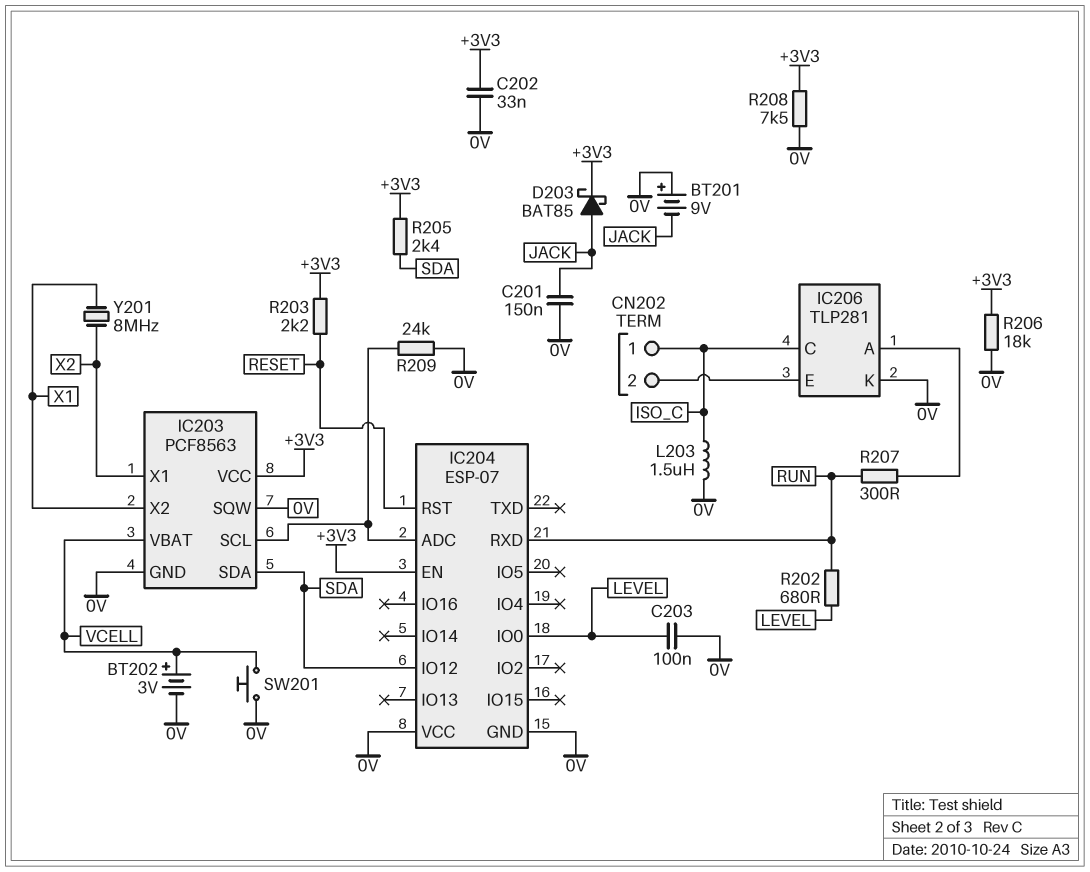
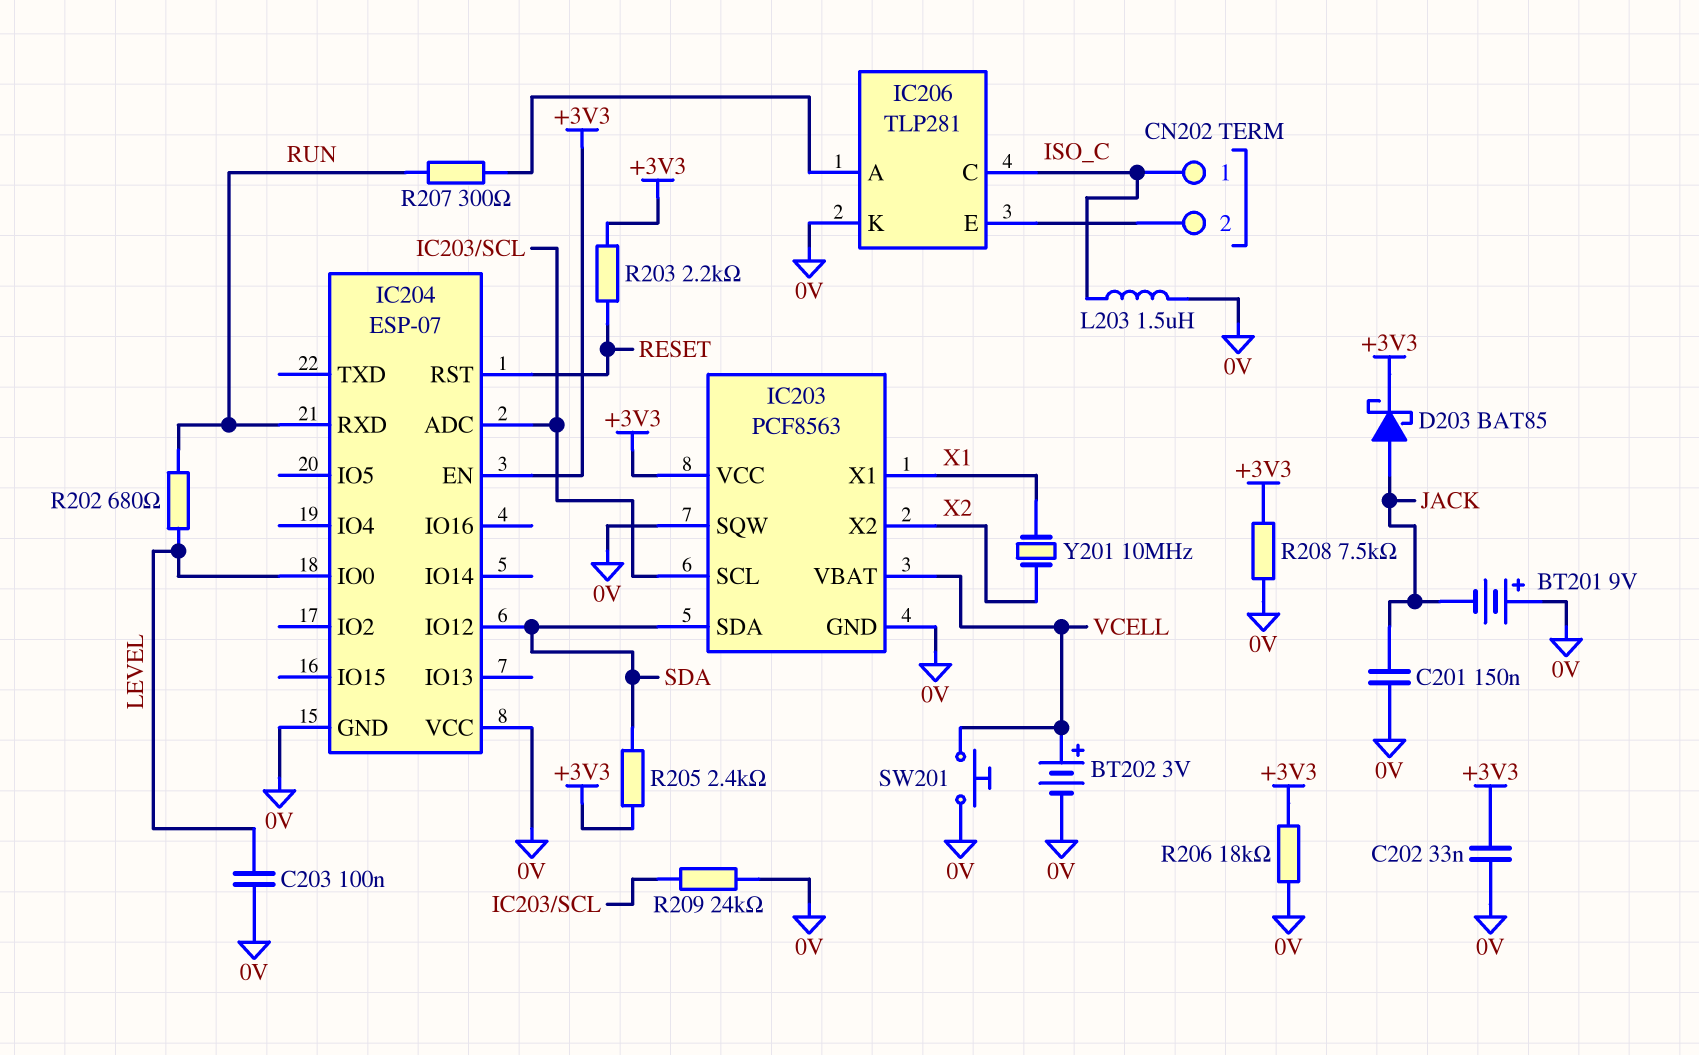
IC203 pin X1: X2 -> X1
IC203 pin X2: X1 -> X2
Y201: 8MHz (X1, X2) -> 10MHz (X1, X2)

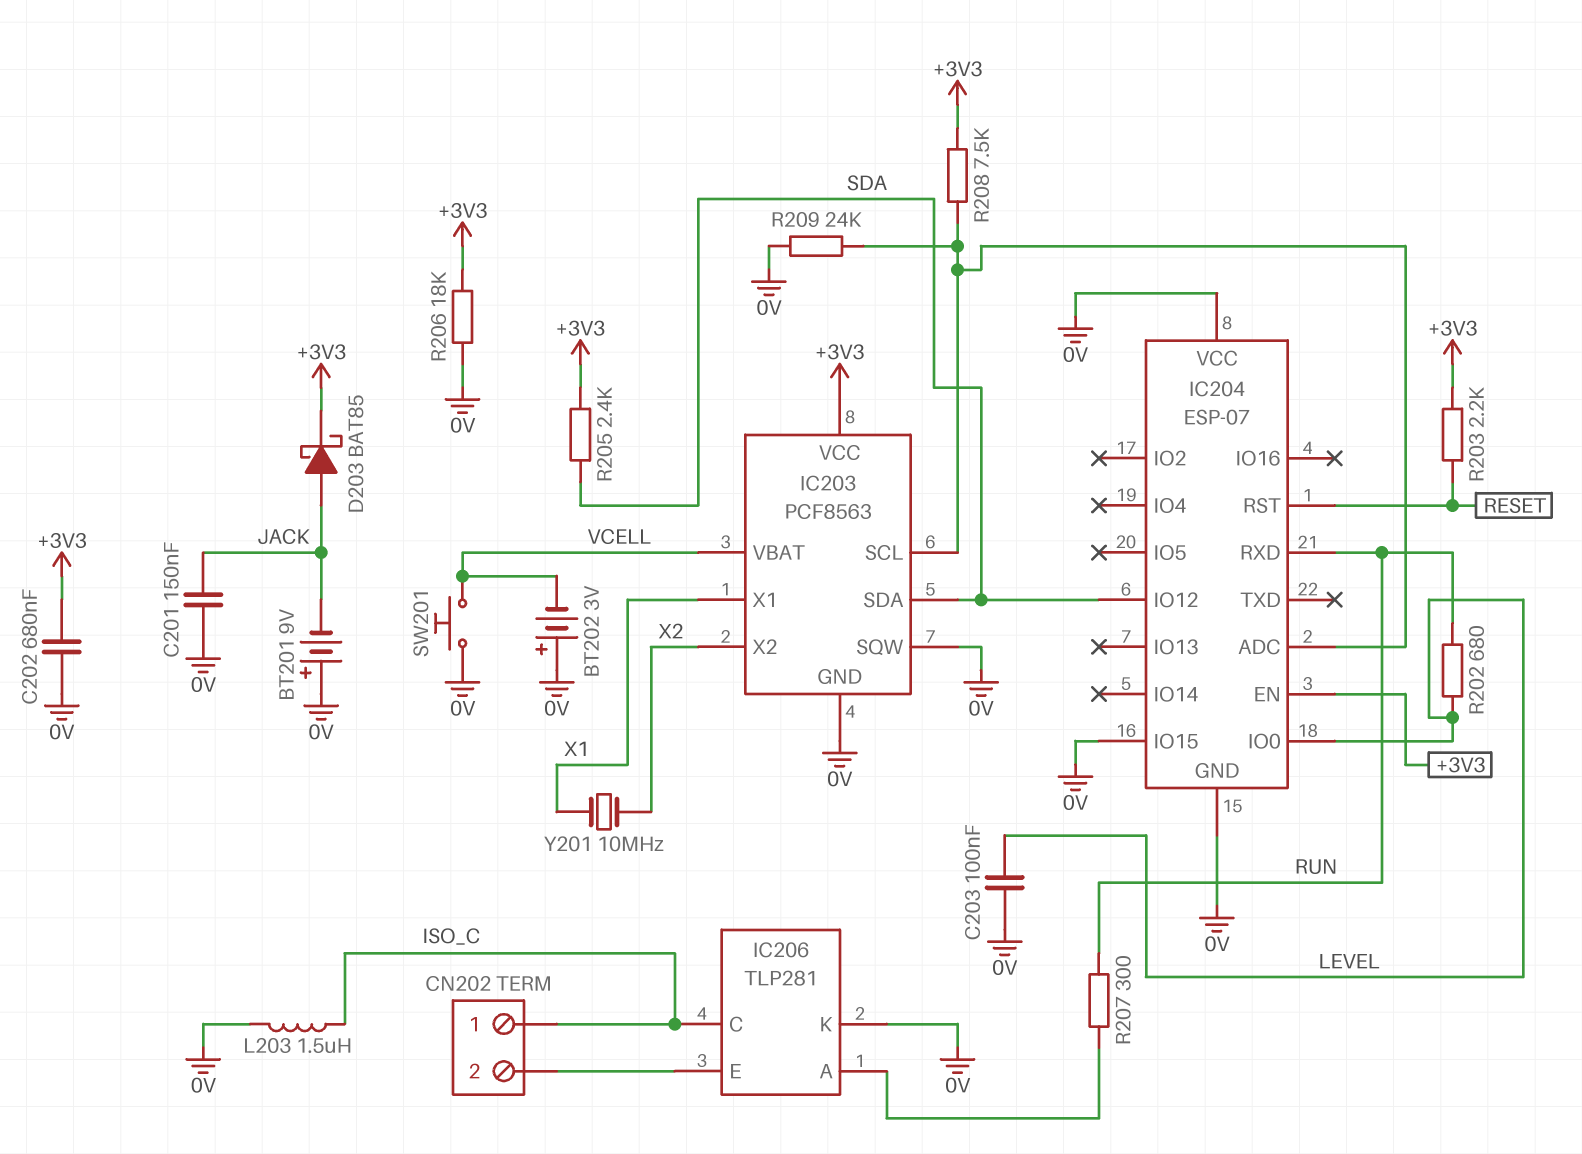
BT202: 3V (plus VCELL, minus 0V) -> 3V (plus 0V, minus VCELL)
C202: 33nF (+3V3, 0V) -> 680nF (+3V3, 0V)
IC204 pin IO15: none -> 0V
R208: 7.5k (+3V3, 0V) -> 7.5k (+3V3, IC203/SCL)

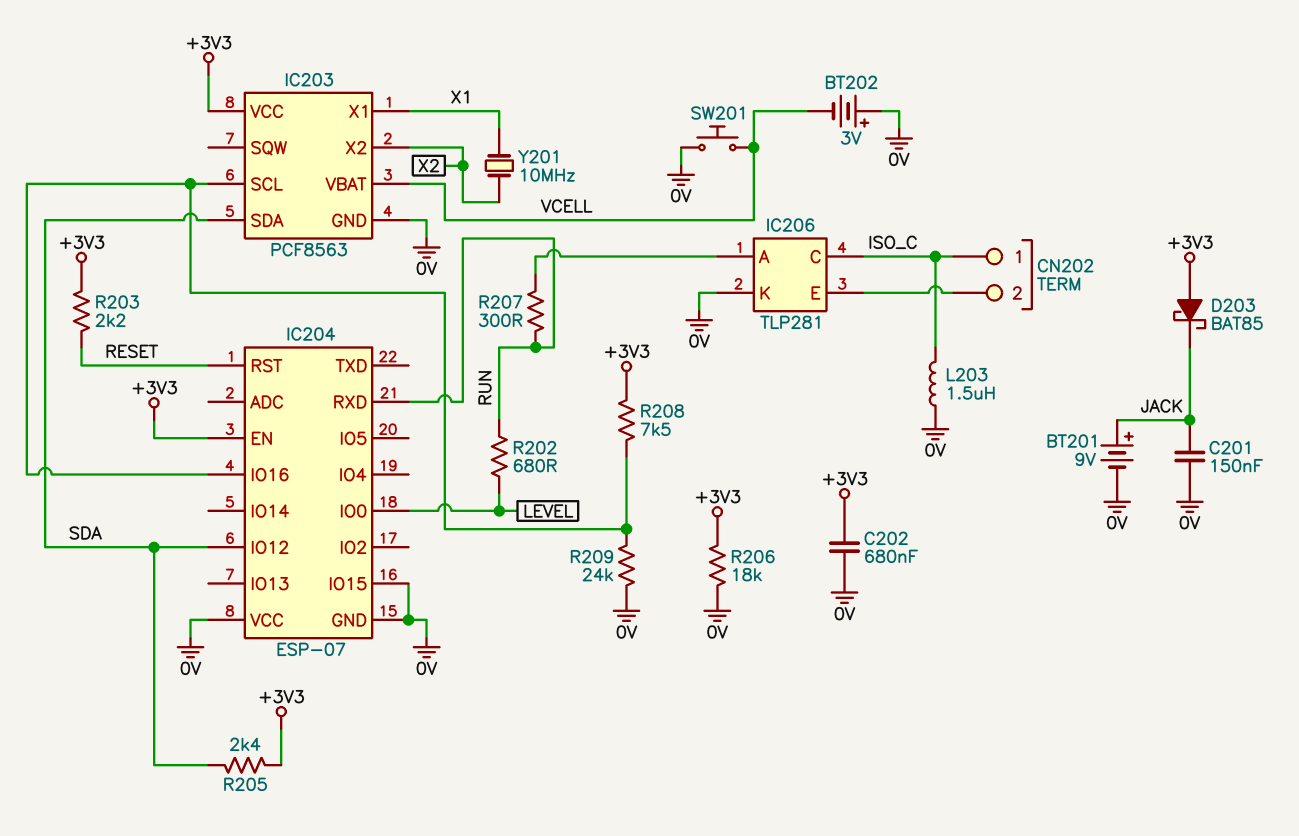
BT201: 9V (plus 0V, minus JACK) -> 9V (plus JACK, minus 0V)
C203: 100nF (0V, LEVEL) -> none
D203: schottky BAT85 (A JACK, K +3V3) -> schottky BAT85 (A +3V3, K JACK)
IC203 pin SQW: 0V -> none
IC204 pin ADC: IC203/SCL -> none
IC204 pin IO16: none -> IC203/SCL

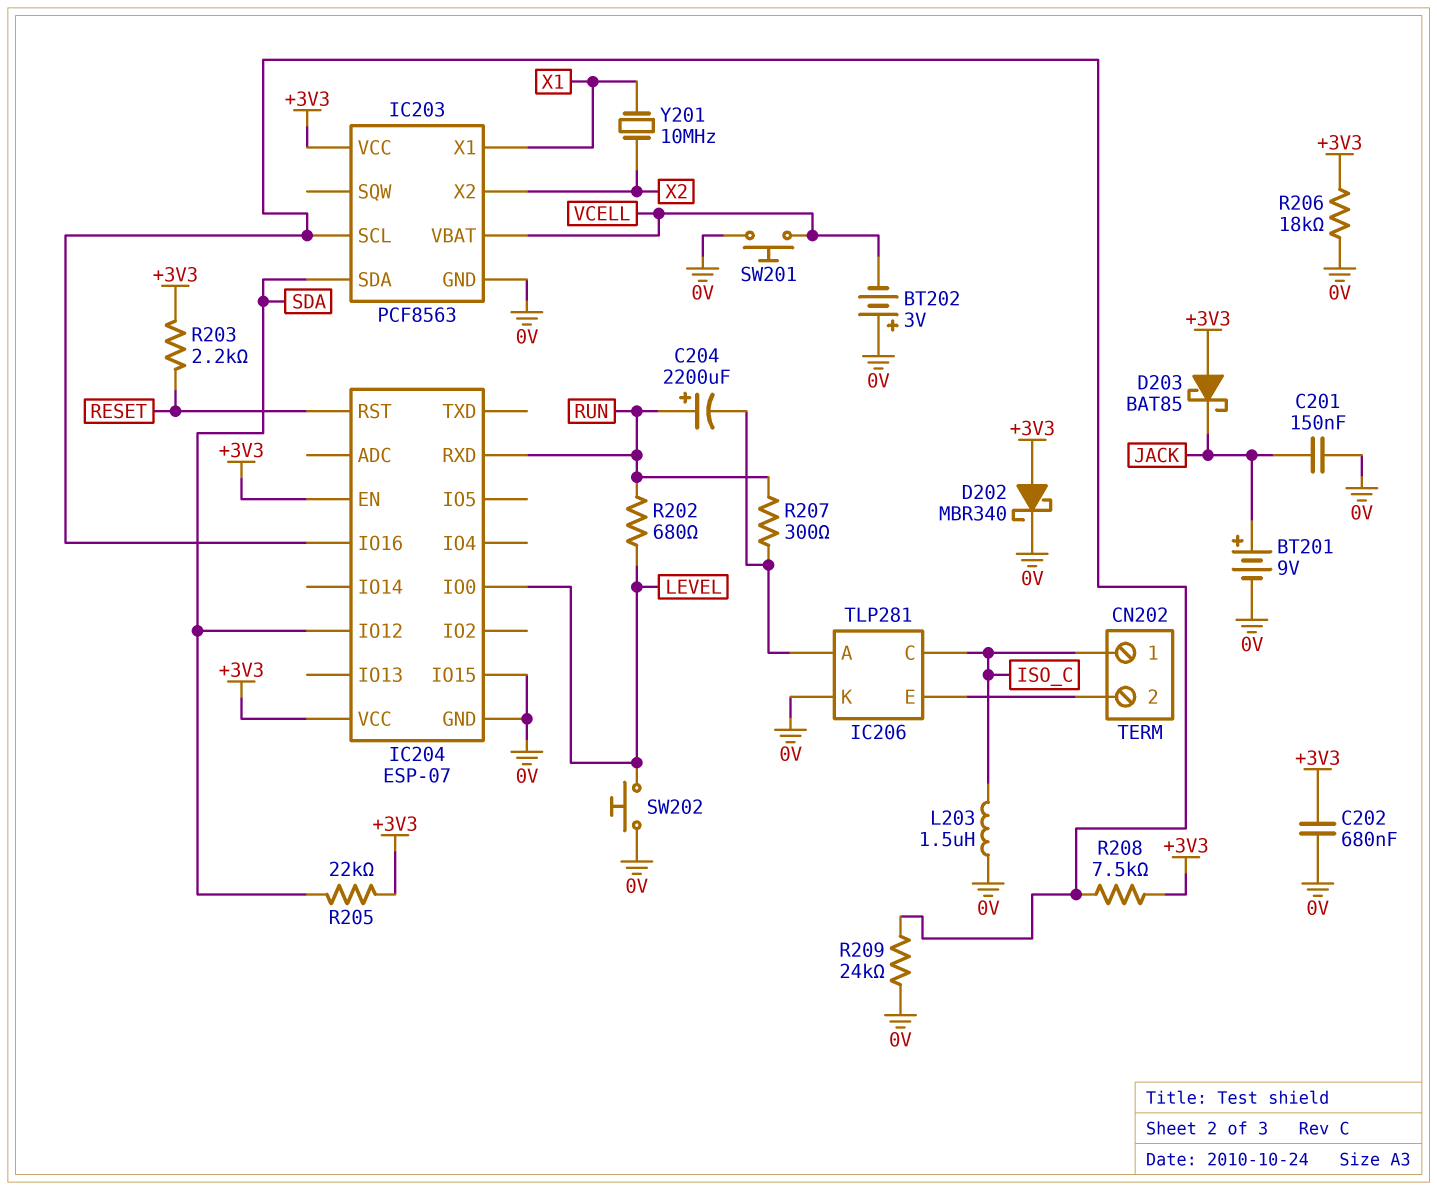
C204: none -> 2200uF (plus RUN, minus IC206/A)
D202: none -> schottky MBR340 (A +3V3, K 0V)
IC204 pin VCC: 0V -> +3V3
R205: 2.4k (+3V3, SDA) -> 22k (+3V3, SDA)
SW202: none -> button (0V, LEVEL)

